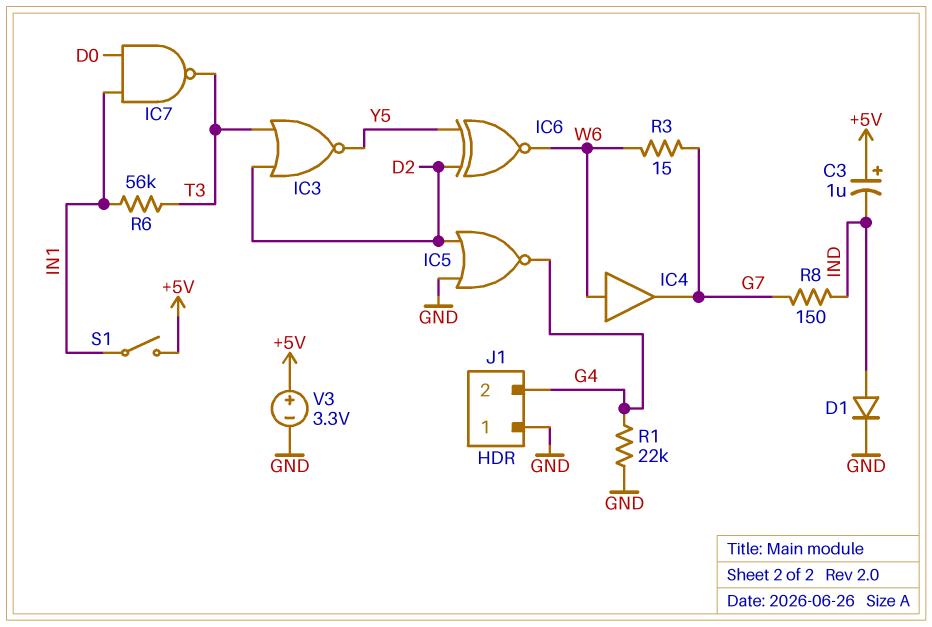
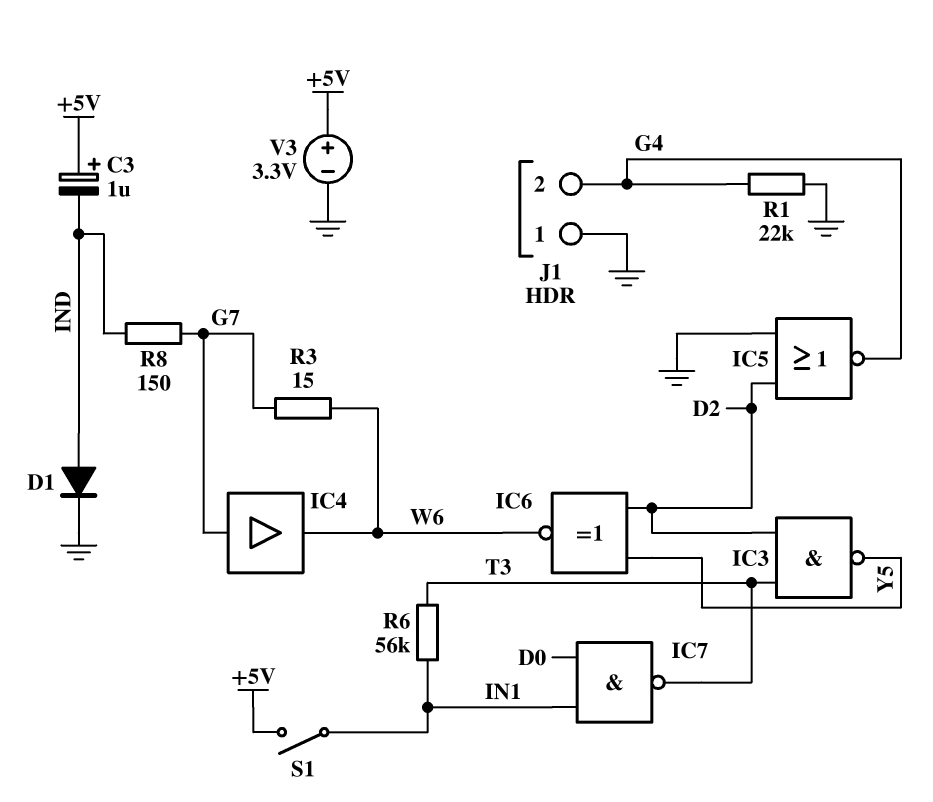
IC3: NOR (in D2, in T3, out Y5) -> NAND (in D2, in T3, out Y5)
IC4: buffer (in W6, out G7) -> buffer (in G7, out W6)

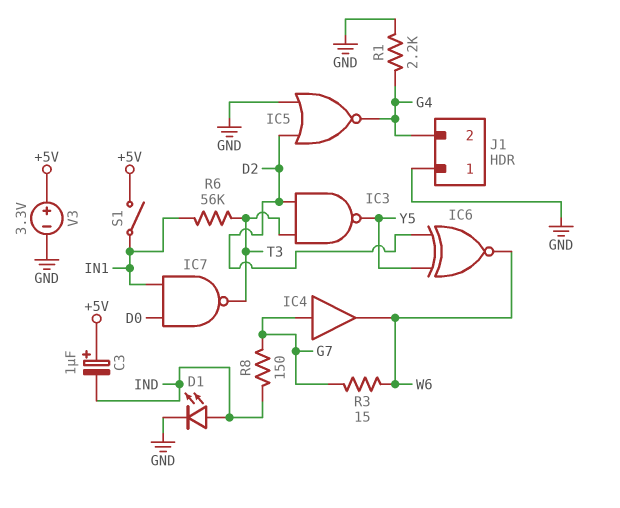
D1: diode (A IND, K GND) -> LED (A IND, K GND)
R1: 22k (G4, GND) -> 2.2k (G4, GND)

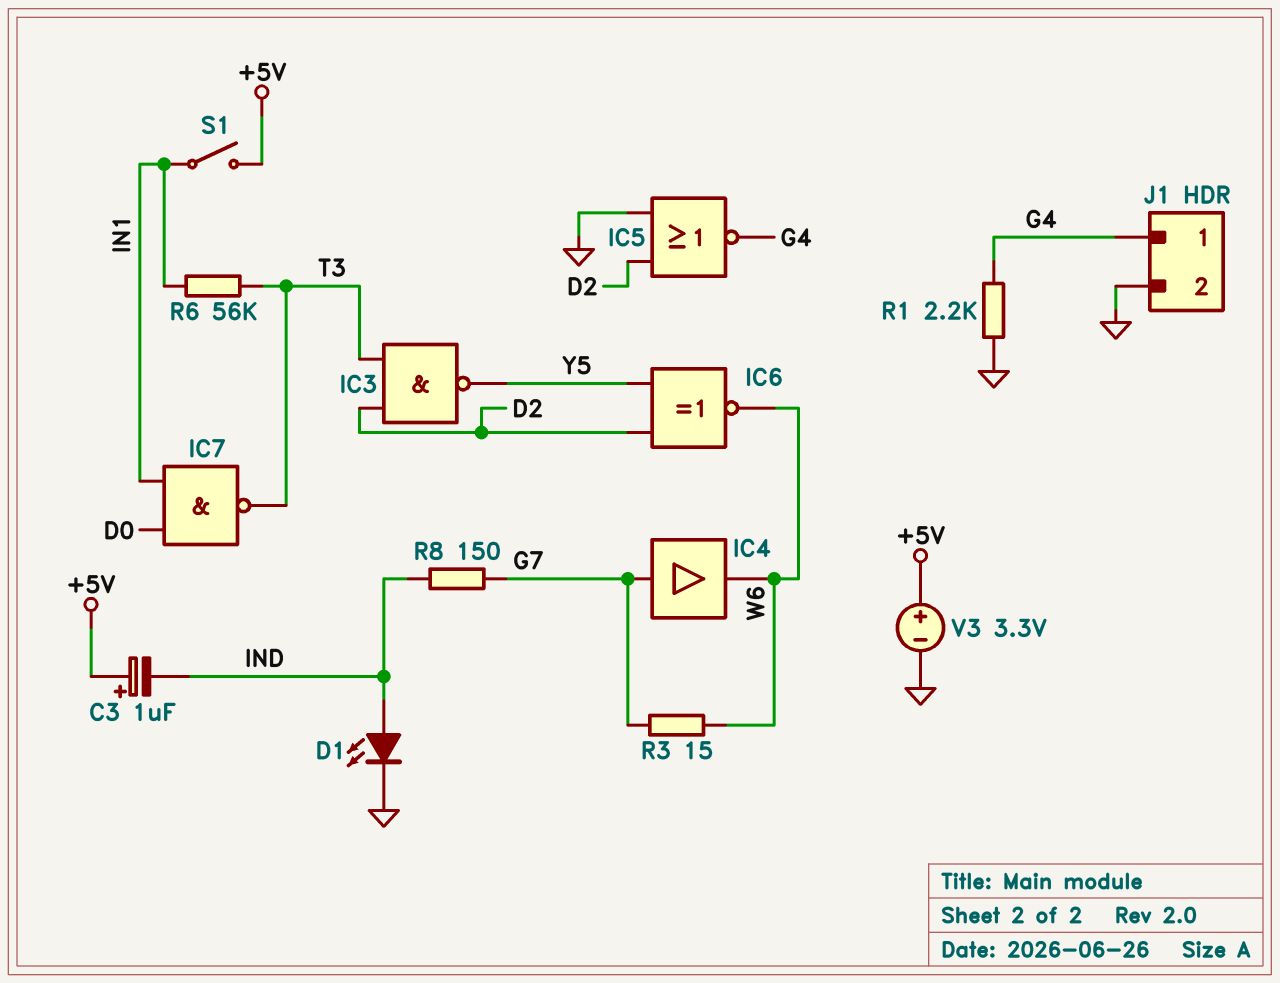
J1 pin 1: GND -> G4
J1 pin 2: G4 -> GND

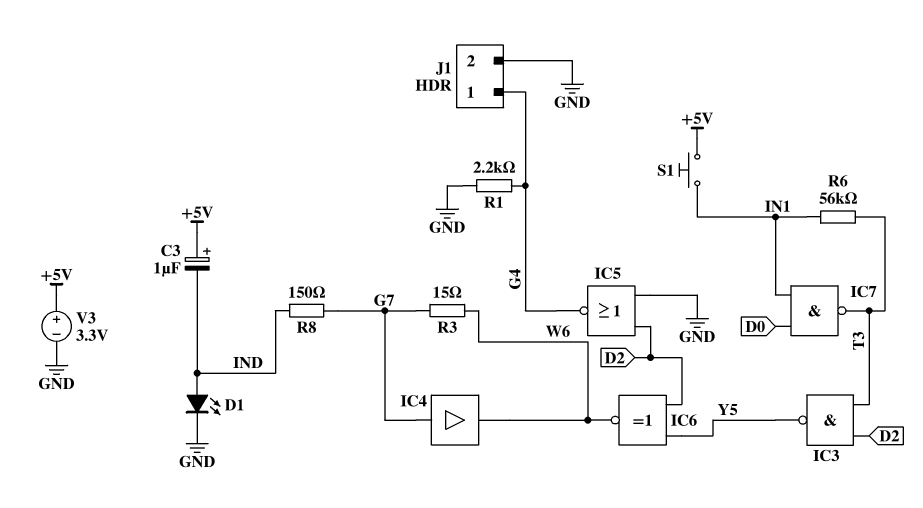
S1: switch (+5V, IN1) -> button (+5V, IN1)

